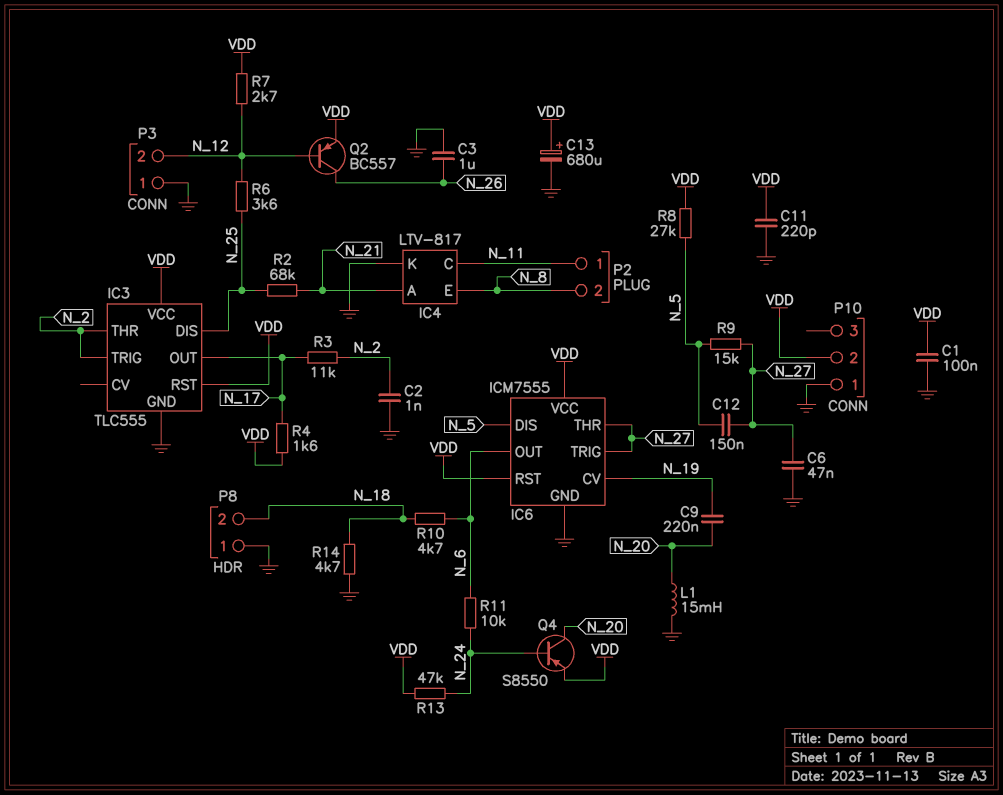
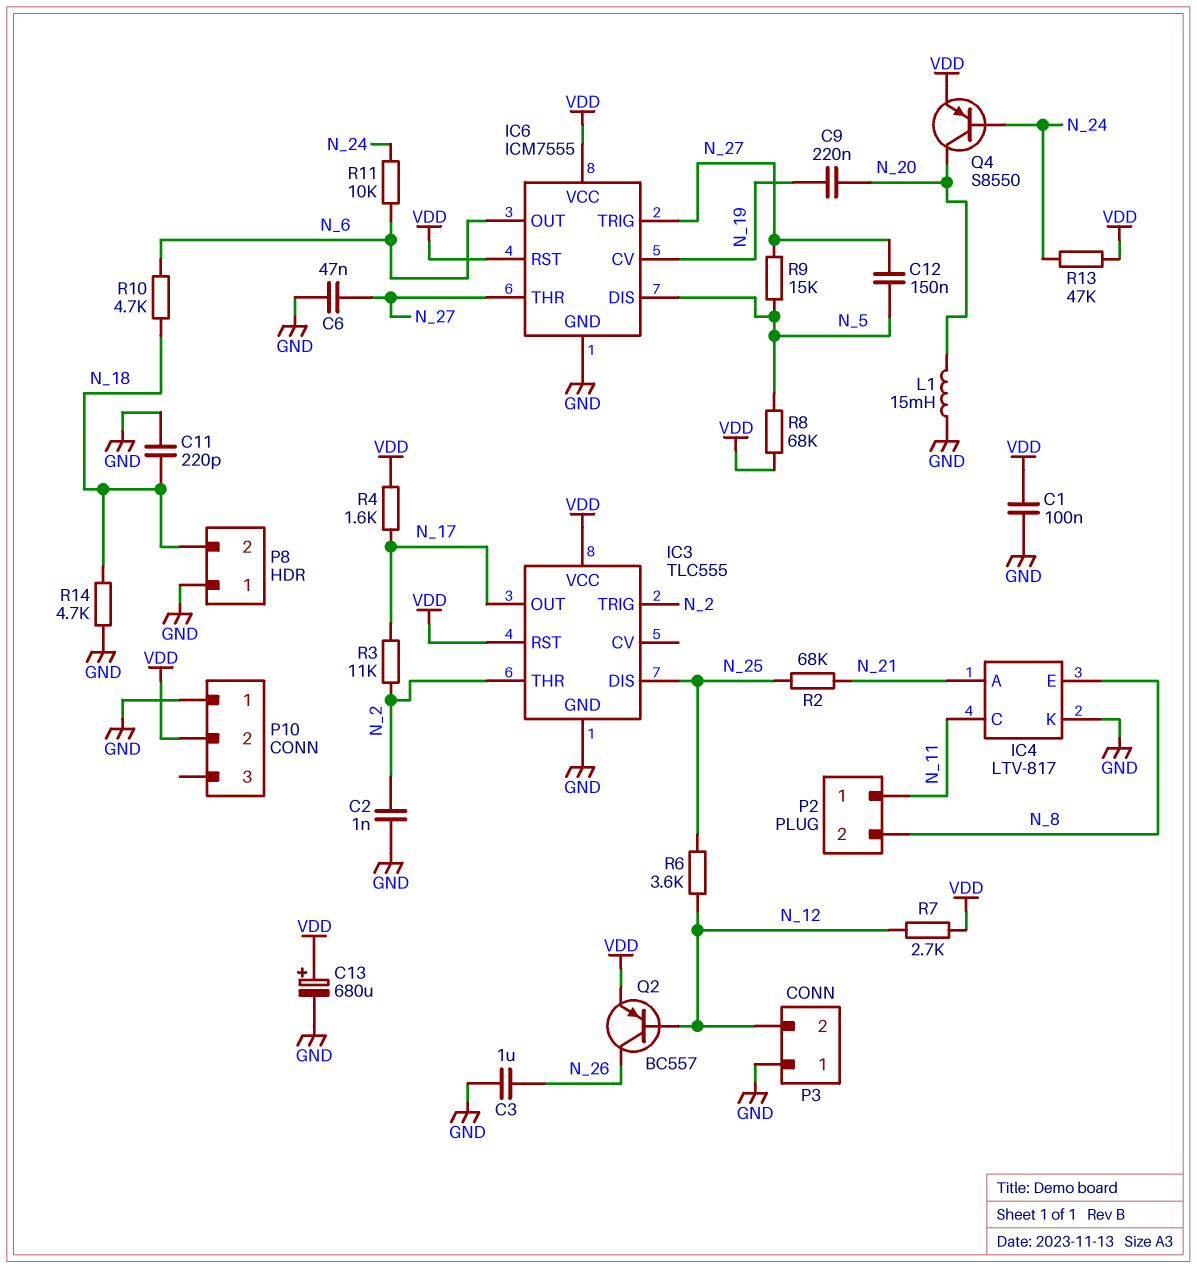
C11: 220pF (GND, VDD) -> 220pF (GND, N_18)
R8: 27k (N_5, VDD) -> 68k (N_5, VDD)

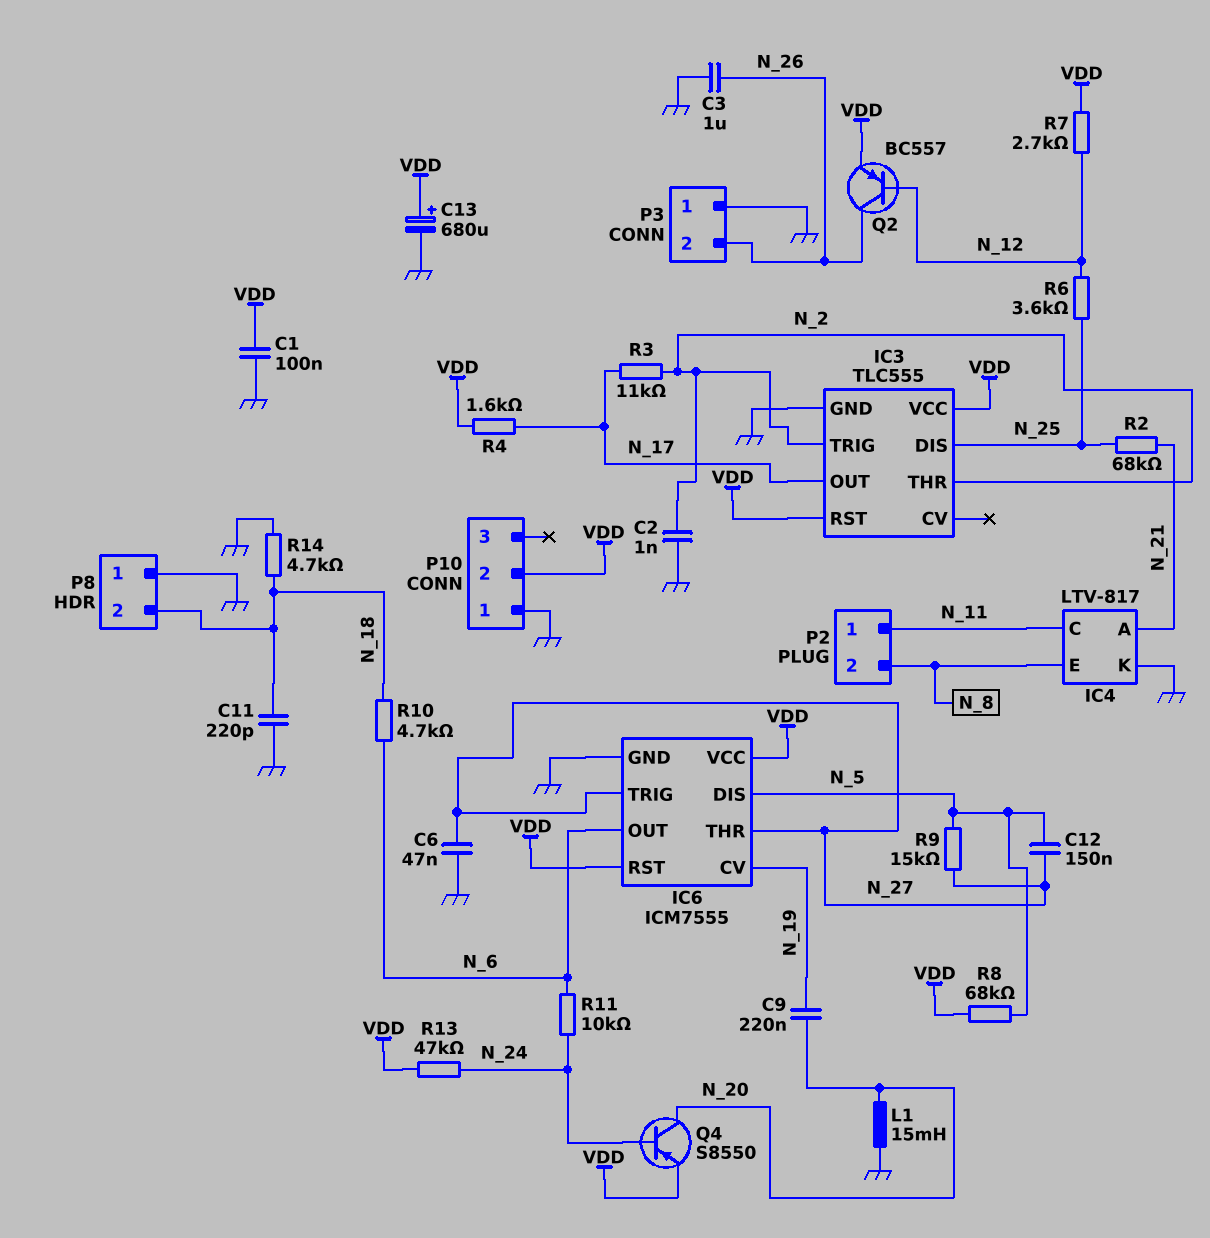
P3 pin 2: N_12 -> N_26

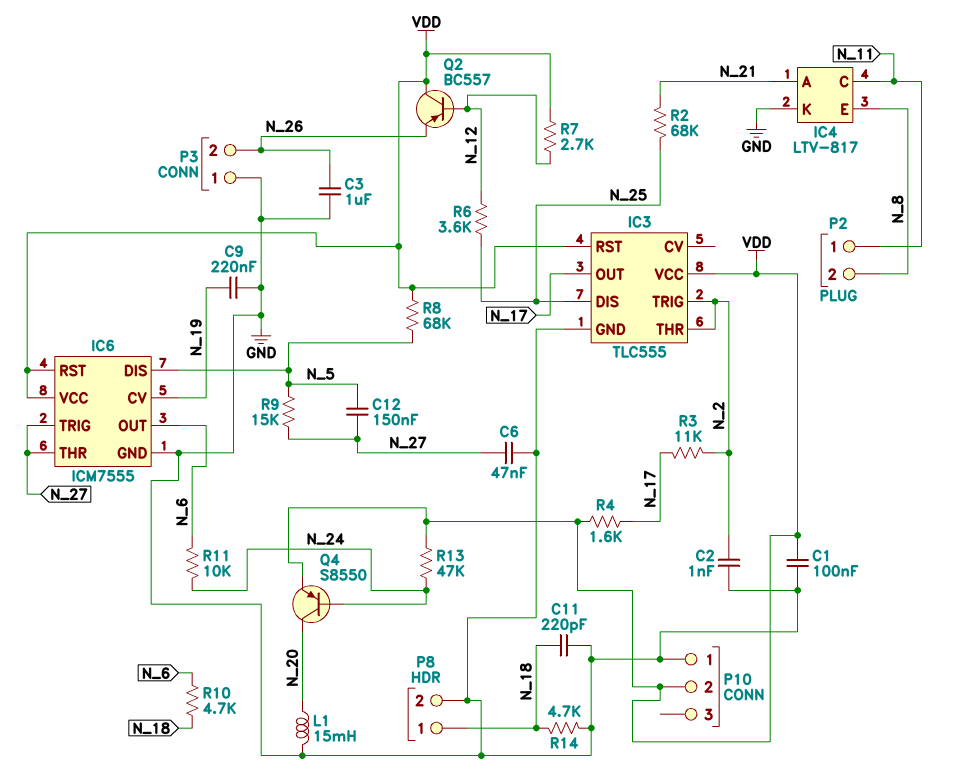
C9: 220nF (N_19, N_20) -> 220nF (GND, N_19)
C13: 680uF (plus VDD, minus GND) -> none
P8 pin 1: GND -> N_18
P8 pin 2: N_18 -> GND
Q2: PNP BC557 (B N_12, C N_26, E VDD) -> PNP BC557 (B N_12, C VDD, E N_26)

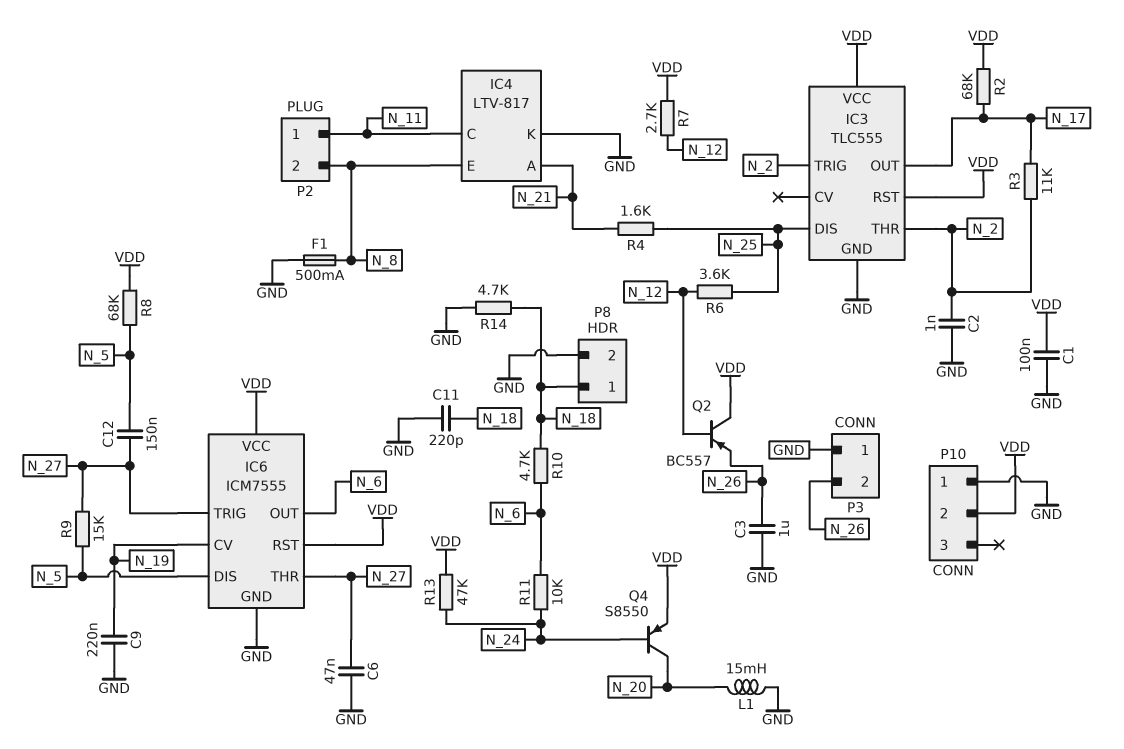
F1: none -> 500mA (GND, N_8)
R2: 68k (N_21, N_25) -> 68k (N_17, VDD)
R4: 1.6k (N_17, VDD) -> 1.6k (N_21, N_25)

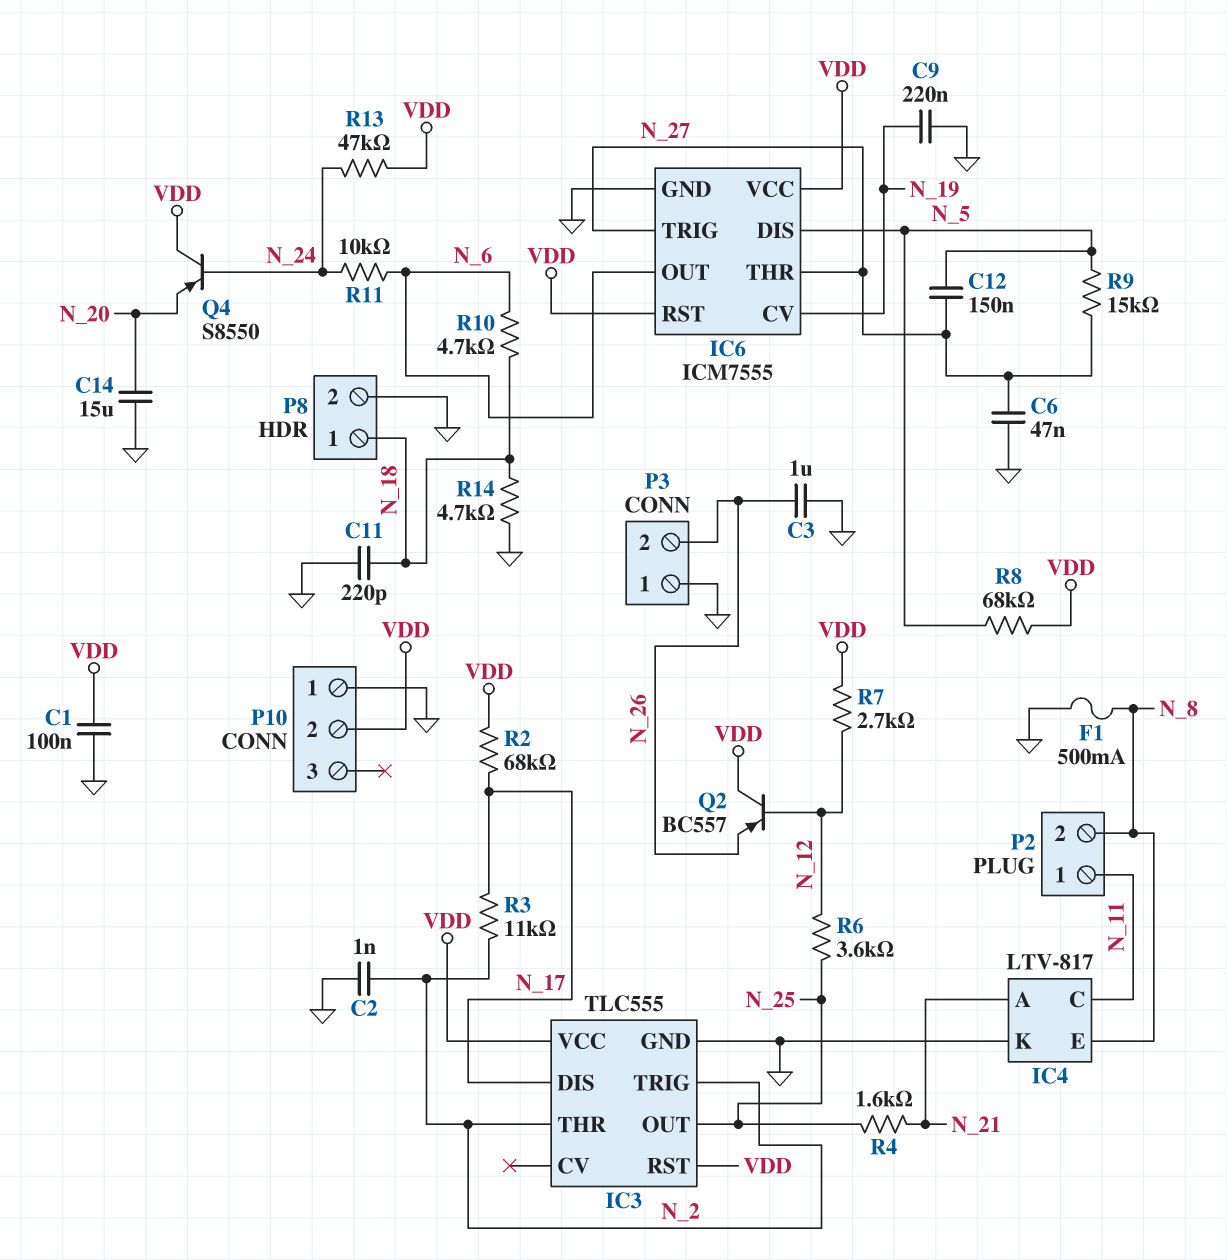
C14: none -> 15uF (GND, N_20)
IC3 pin DIS: N_25 -> N_17
IC3 pin OUT: N_17 -> N_25
L1: 15mH (GND, N_20) -> none
Q4: PNP S8550 (B N_24, C N_20, E VDD) -> PNP S8550 (B N_24, C VDD, E N_20)

